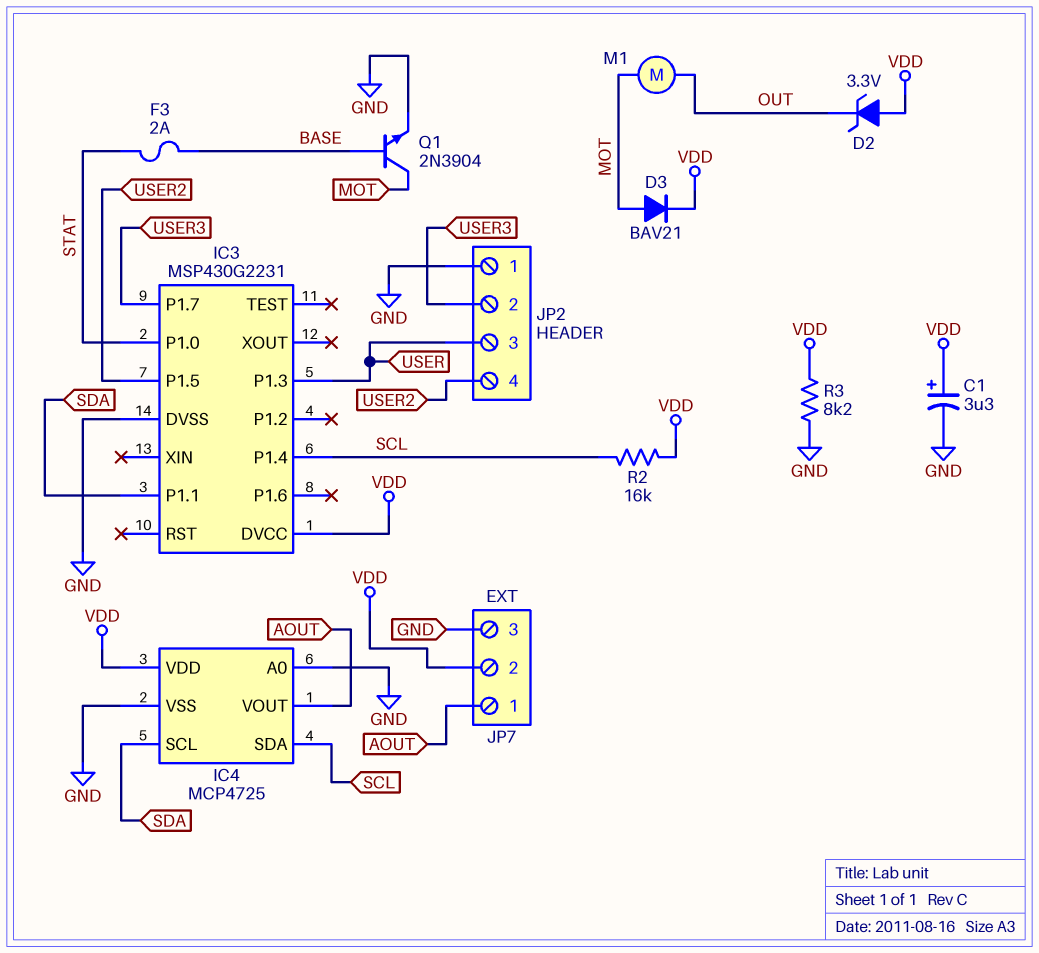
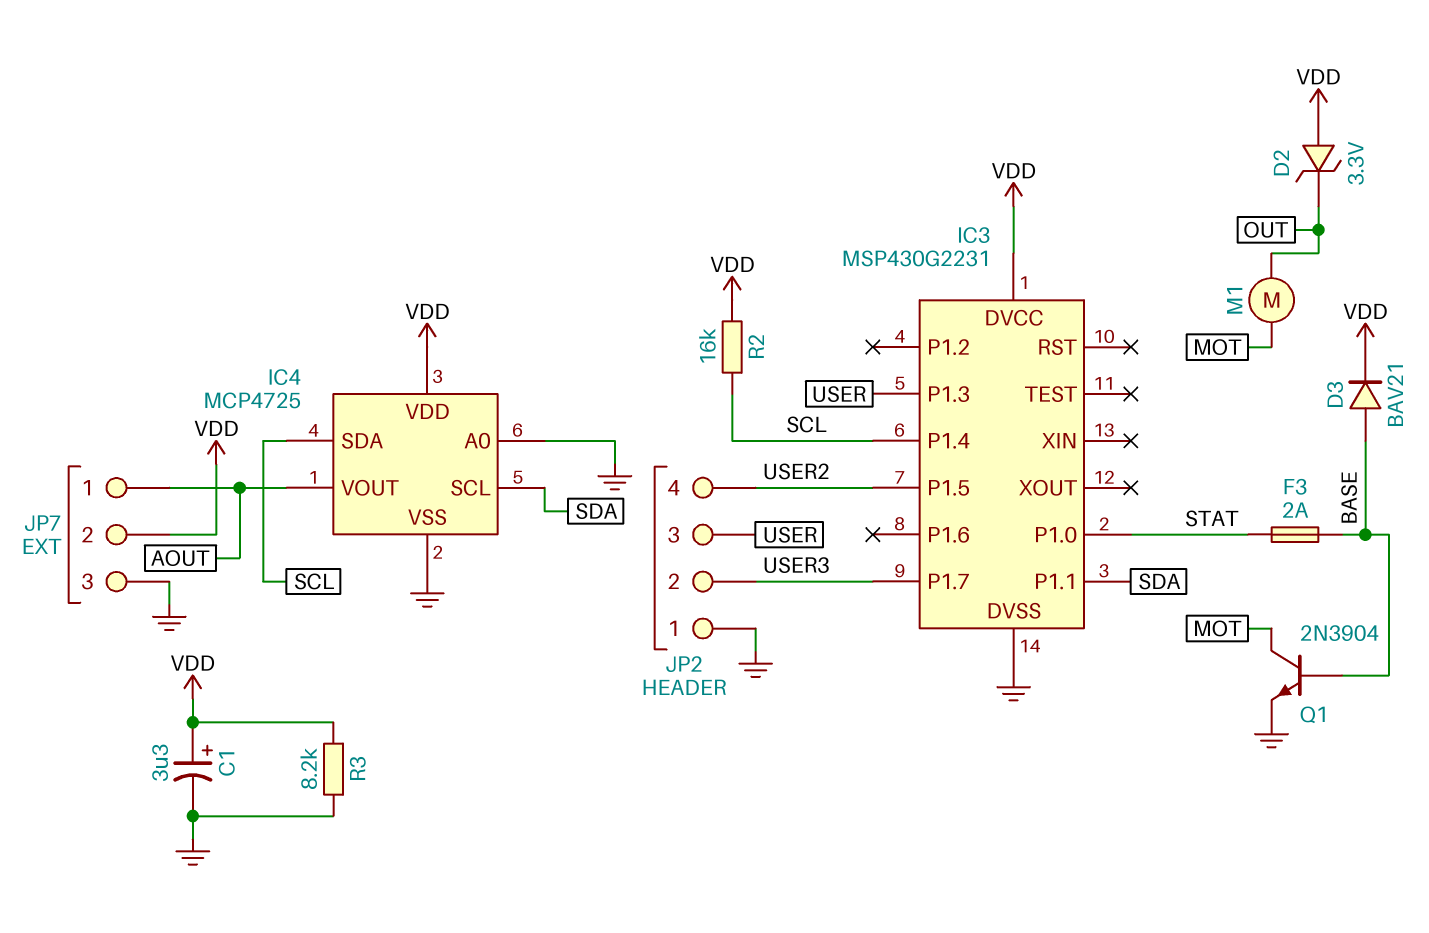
D3: diode BAV21 (A MOT, K VDD) -> diode BAV21 (A BASE, K VDD)

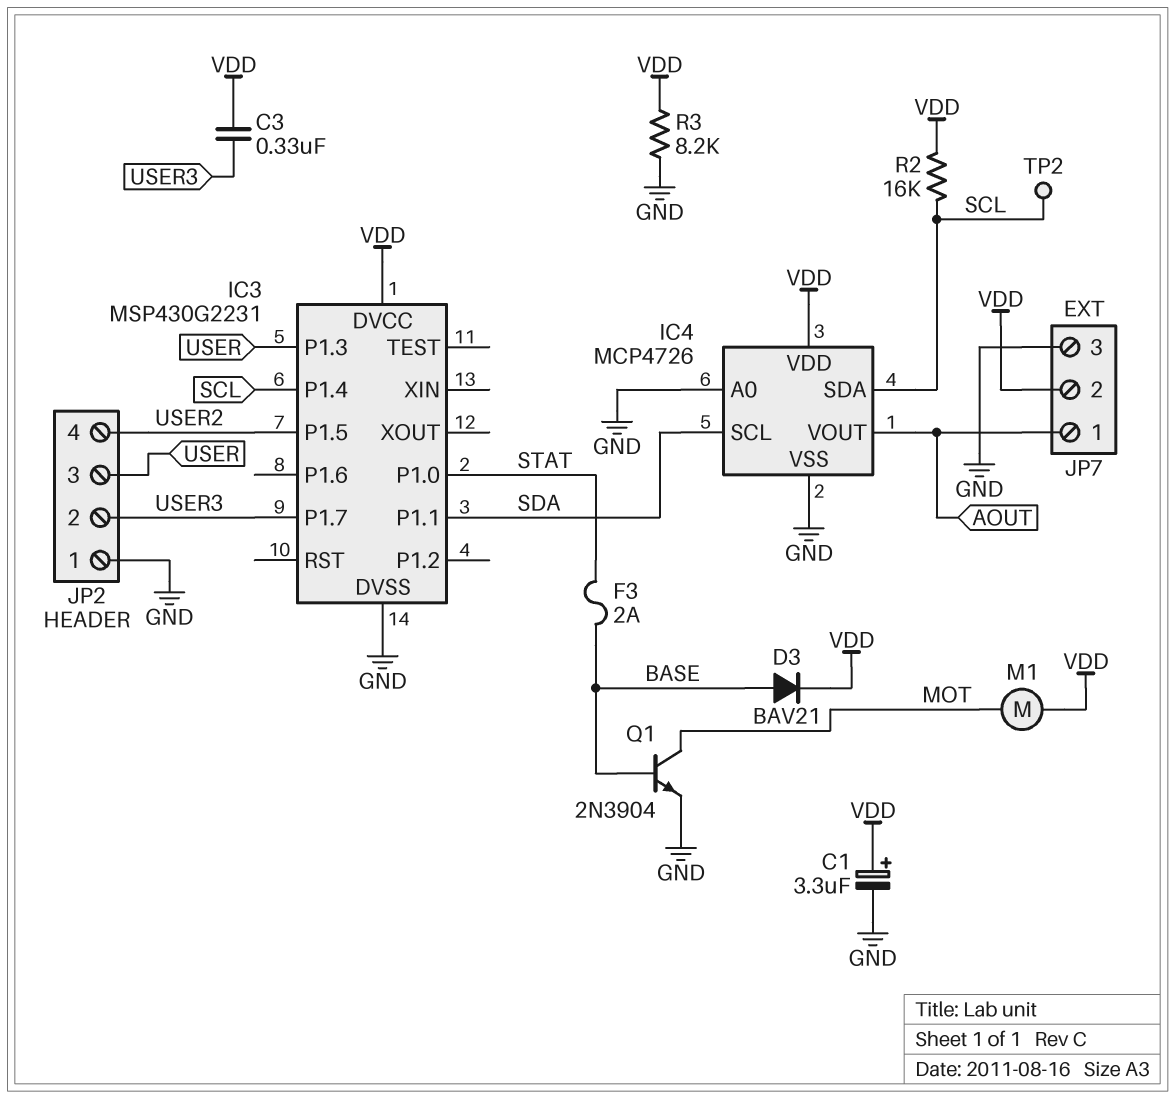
C3: none -> 330nF (USER3, VDD)
D2: zener 3.3V (A VDD, K OUT) -> none
IC4: MCP4725 -> MCP4726
M1: motor (MOT, OUT) -> motor (MOT, VDD)
TP2: none -> test point (SCL)

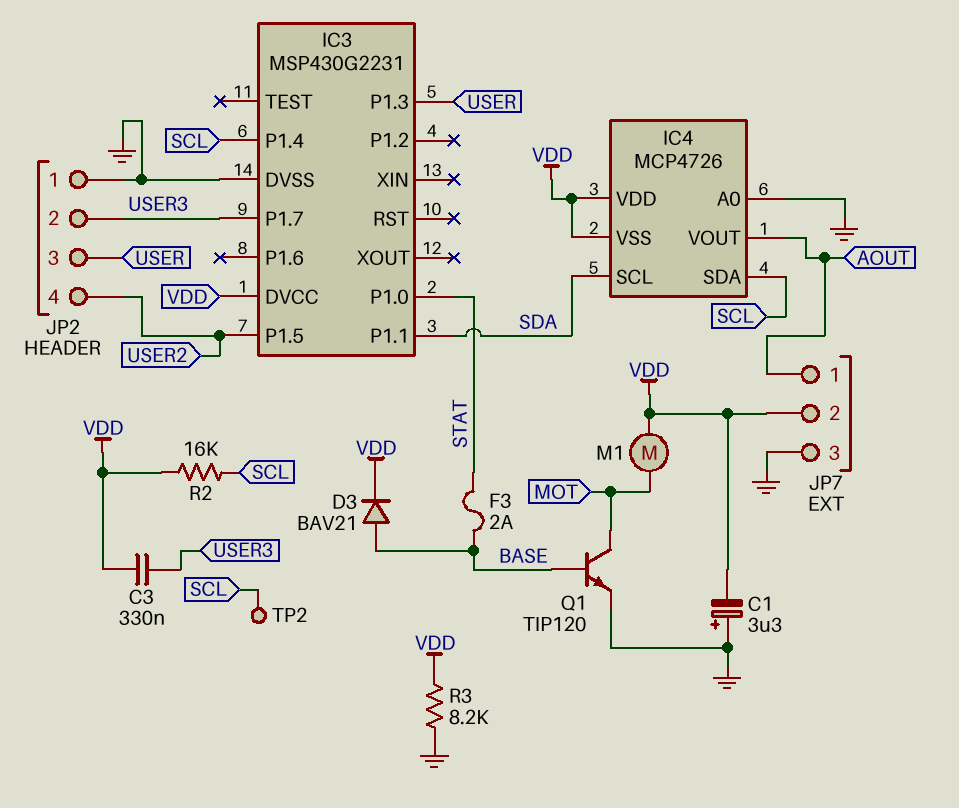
C1: 3.3uF (plus VDD, minus GND) -> 3.3uF (plus GND, minus VDD)
IC4 pin VSS: GND -> VDD
Q1: NPN 2N3904 (B BASE, C MOT, E GND) -> NPN TIP120 (B BASE, C MOT, E GND)

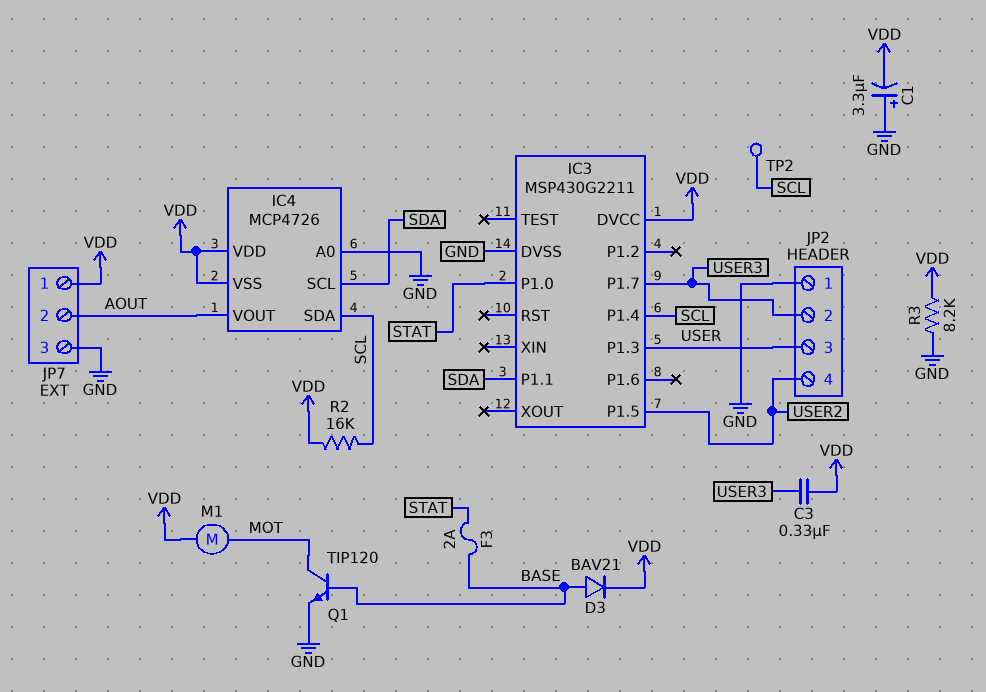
IC3: MSP430G2231 -> MSP430G2211
JP7 pin 1: AOUT -> VDD
JP7 pin 2: VDD -> AOUT

